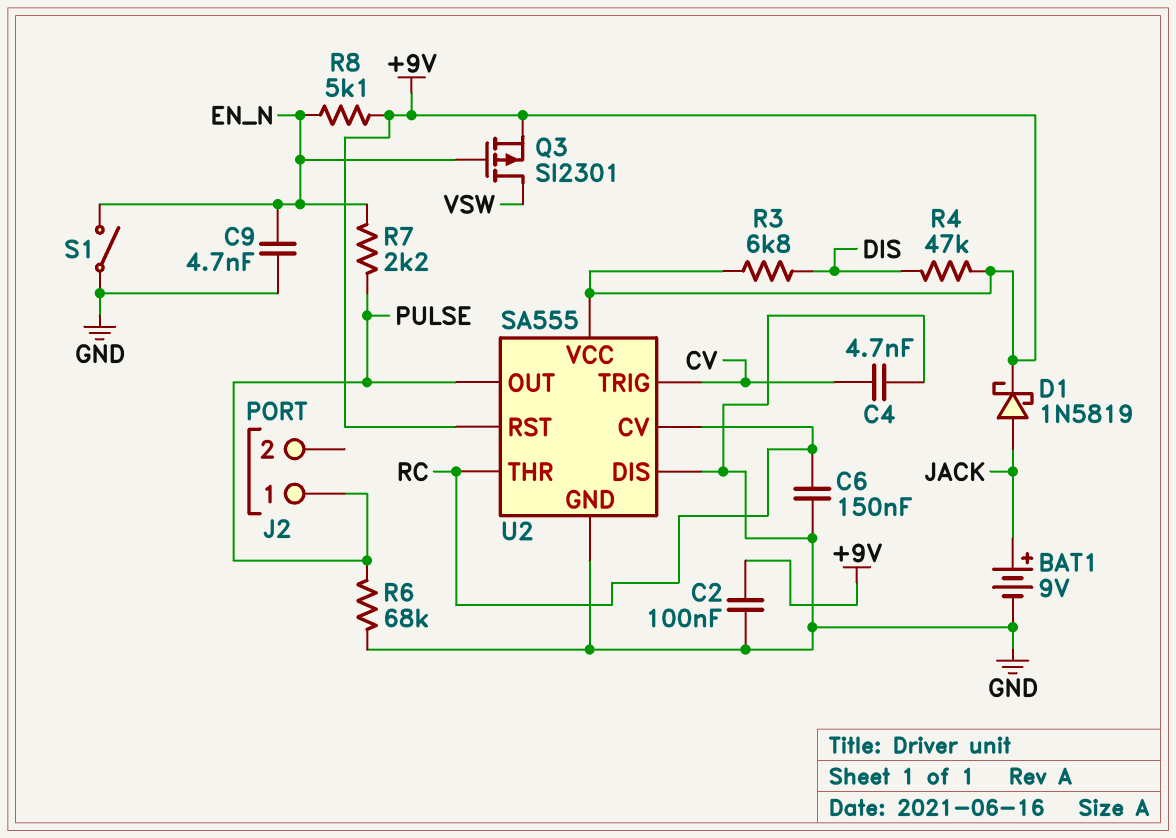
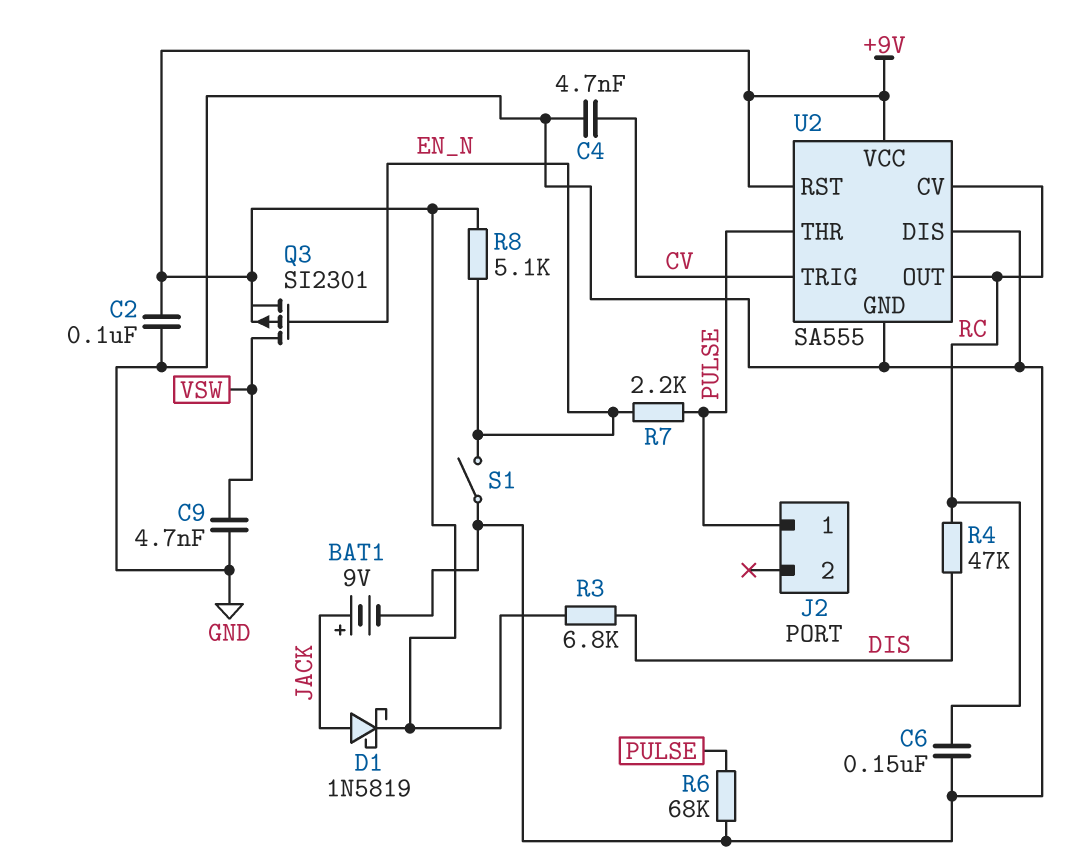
C9: 4.7nF (EN_N, GND) -> 4.7nF (GND, VSW)
R4: 47k (+9V, DIS) -> 47k (DIS, RC)
U2 pin OUT: PULSE -> RC
U2 pin THR: RC -> PULSE

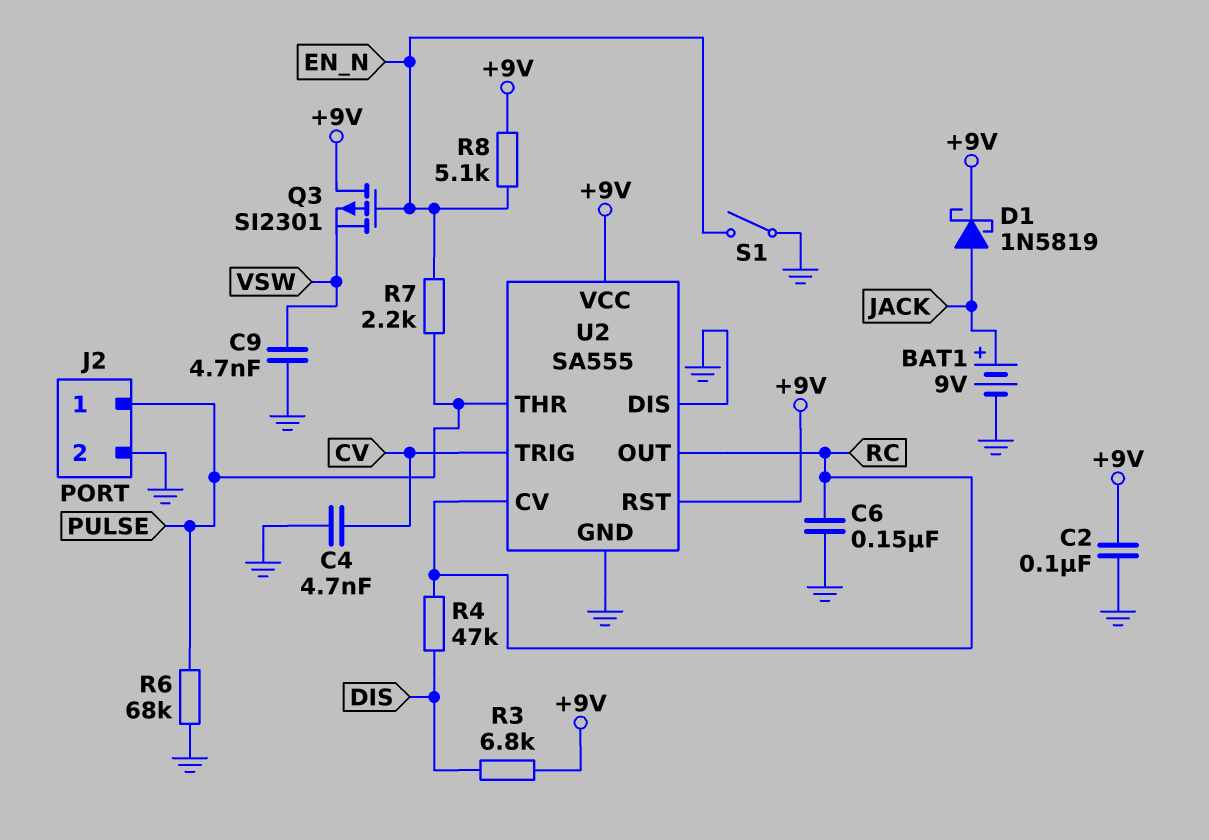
J2 pin 2: none -> GND
Q3: PMOS SI2301 (G EN_N, D VSW, S +9V) -> PMOS SI2301 (G EN_N, D +9V, S VSW)

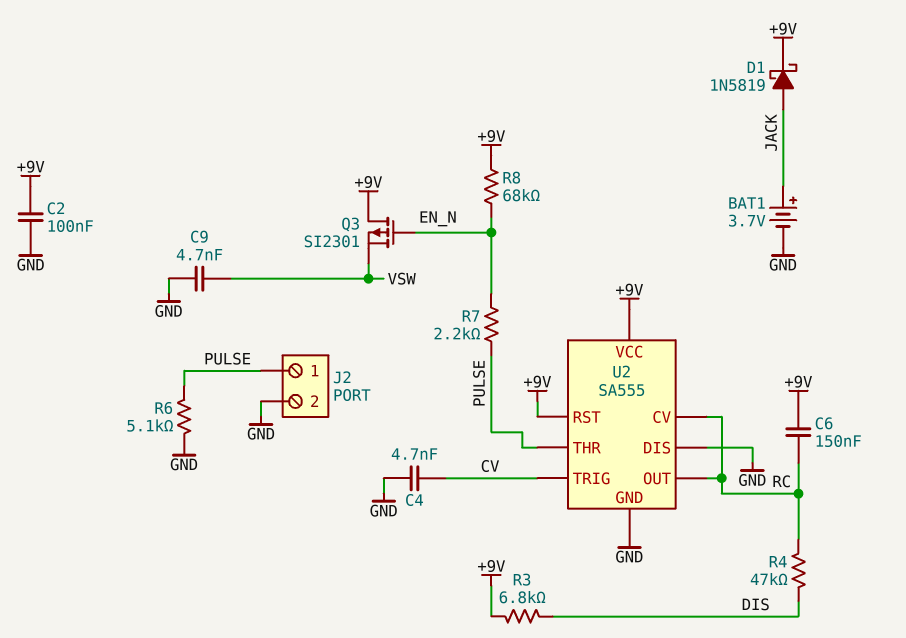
BAT1: 9V (plus JACK, minus GND) -> 3.7V (plus JACK, minus GND)
C6: 150nF (GND, RC) -> 150nF (+9V, RC)
R6: 68k (GND, PULSE) -> 5.1k (GND, PULSE)
R8: 5.1k (+9V, EN_N) -> 68k (+9V, EN_N)
S1: switch (EN_N, GND) -> none

